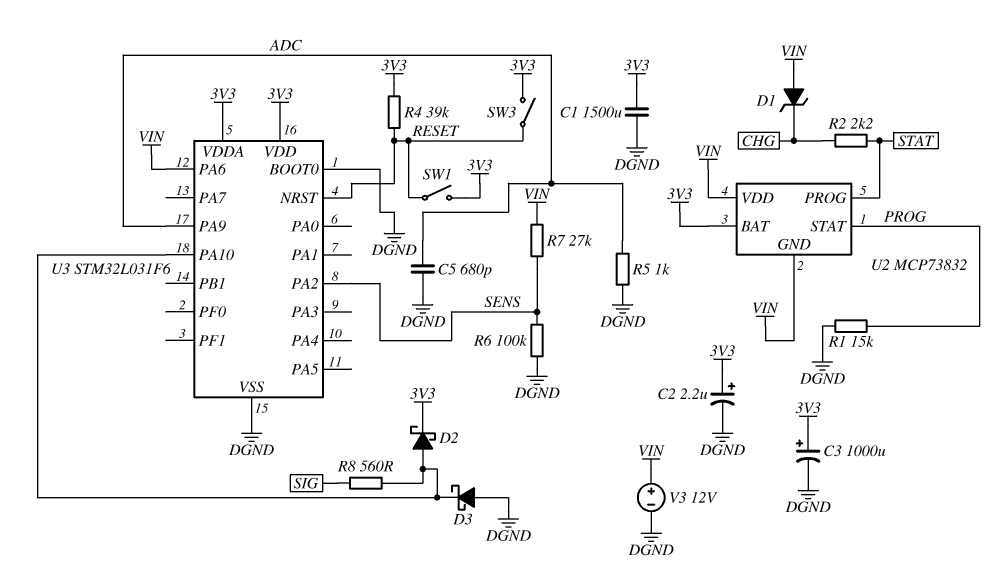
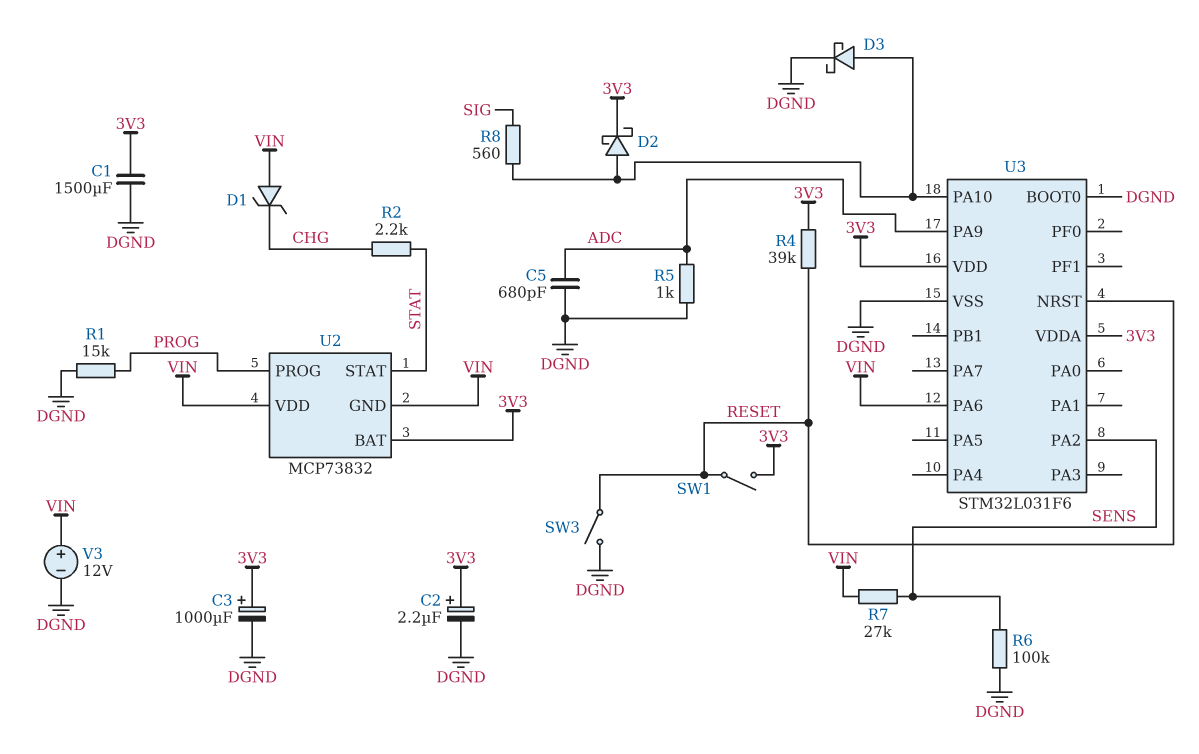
D3: schottky (A DGND, K U3/PA10) -> schottky (A U3/PA10, K DGND)
SW3: switch (3V3, RESET) -> switch (DGND, RESET)
U2 pin PROG: STAT -> PROG
U2 pin STAT: PROG -> STAT

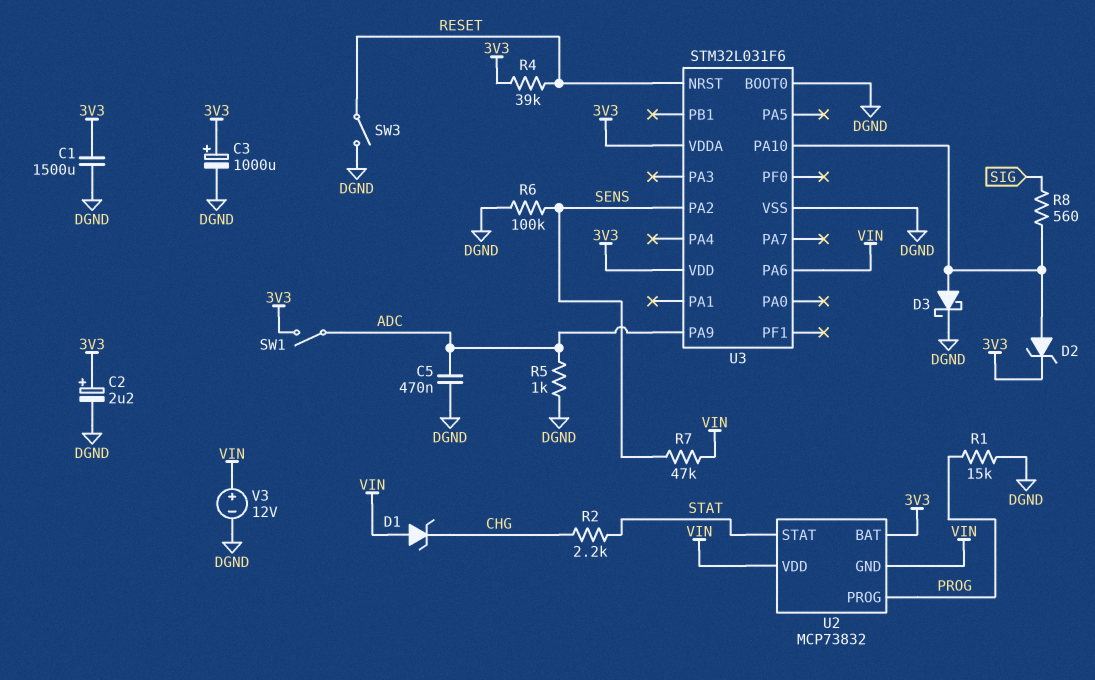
C5: 680pF (ADC, DGND) -> 470nF (ADC, DGND)
D2: schottky (A U3/PA10, K 3V3) -> zener (A U3/PA10, K 3V3)
R7: 27k (SENS, VIN) -> 47k (SENS, VIN)
SW1: switch (3V3, RESET) -> switch (3V3, ADC)

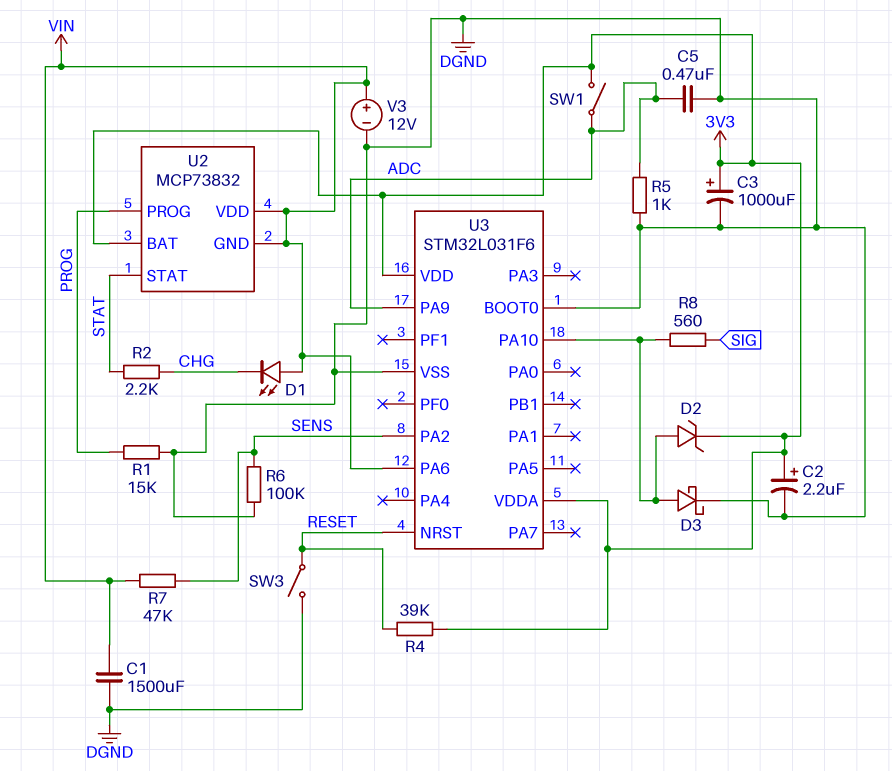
C1: 1500uF (3V3, DGND) -> 1500uF (DGND, VIN)
D1: zener (A VIN, K CHG) -> LED (A VIN, K CHG)

